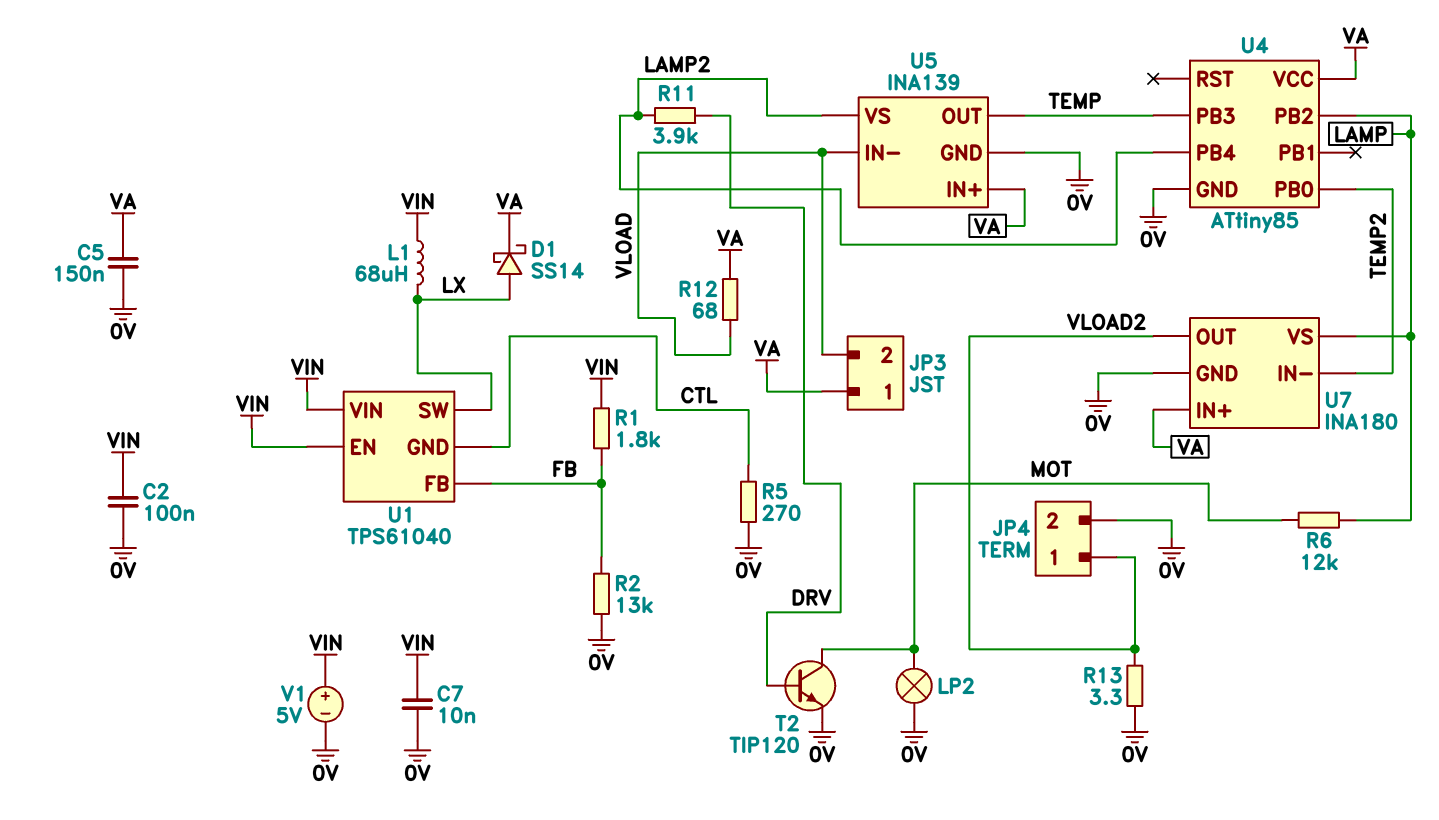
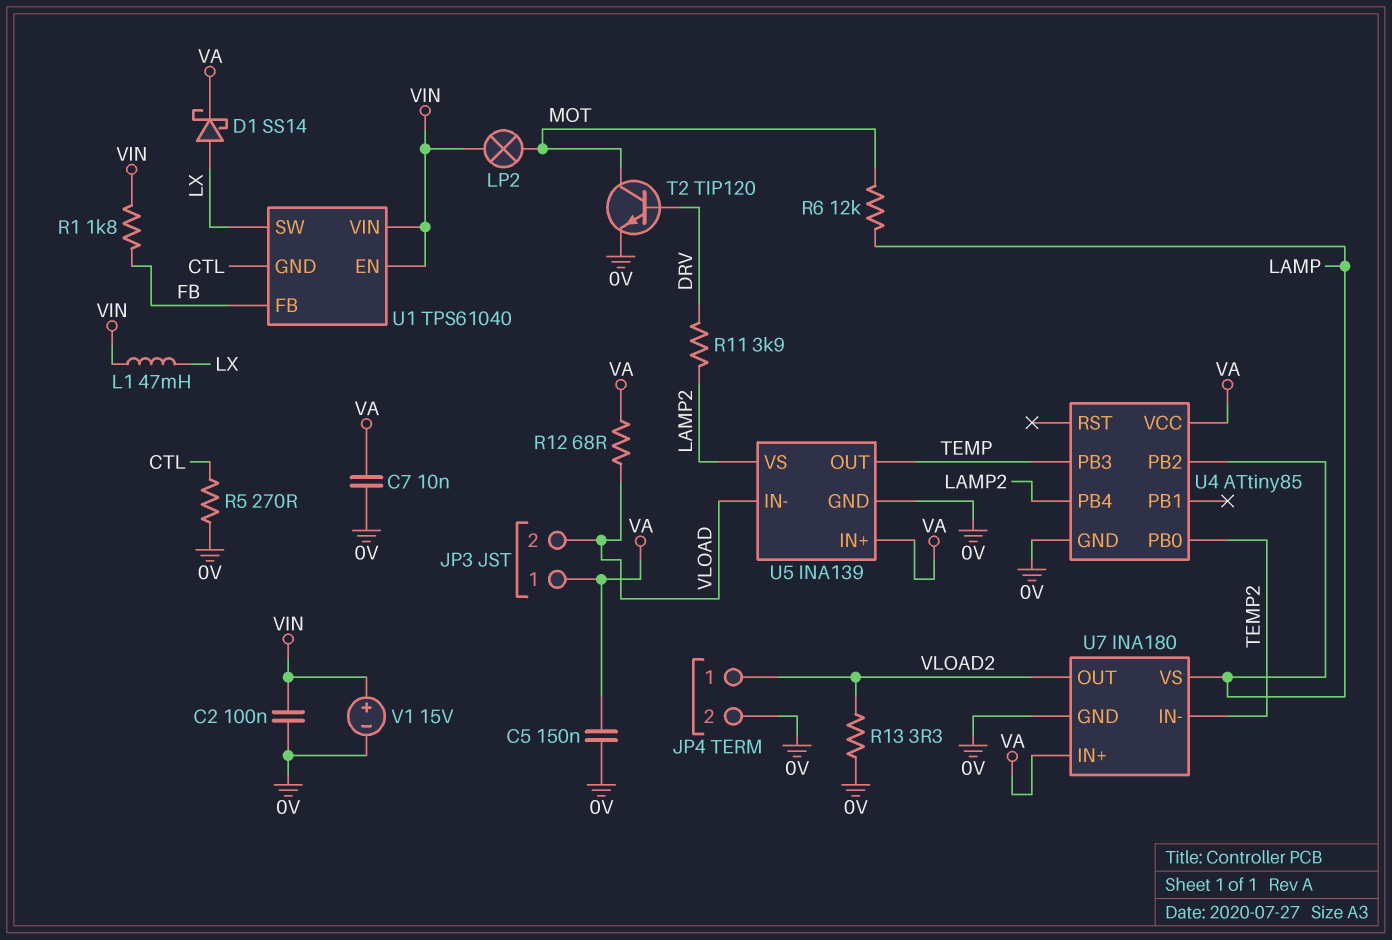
C7: 10nF (0V, VIN) -> 10nF (0V, VA)
L1: 68uH (LX, VIN) -> 47mH (LX, VIN)
LP2: lamp (0V, MOT) -> lamp (MOT, VIN)
R2: 13k (0V, FB) -> none
V1: 5V (plus VIN, minus 0V) -> 15V (plus VIN, minus 0V)

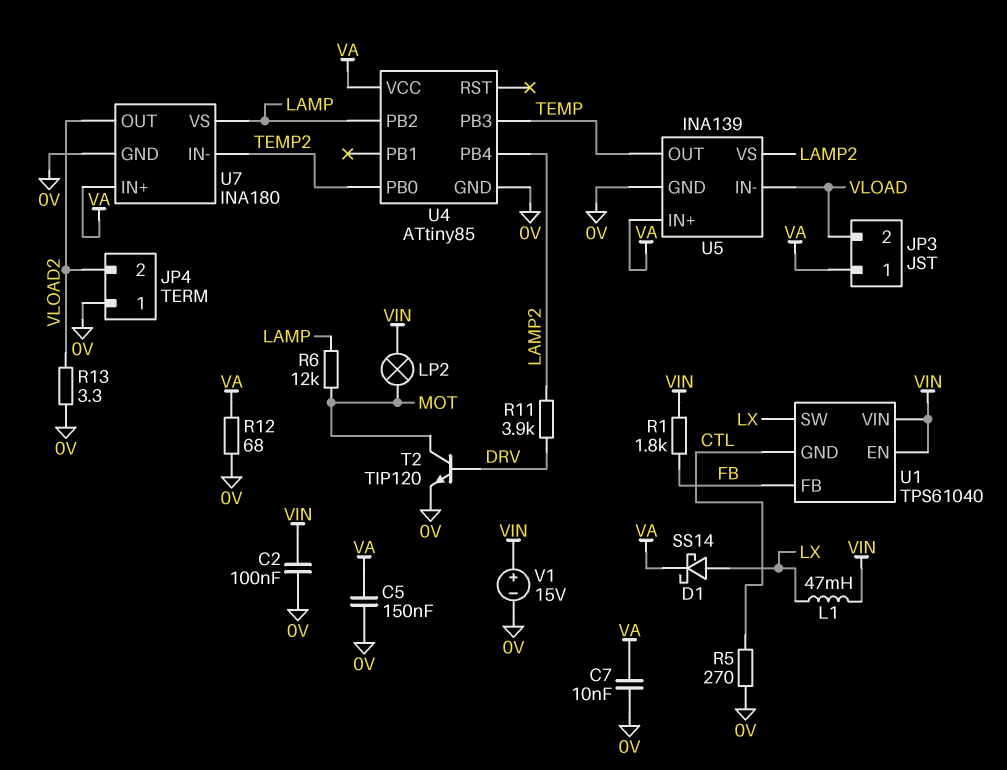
JP4 pin 1: VLOAD2 -> 0V
JP4 pin 2: 0V -> VLOAD2
R12: 68 (VA, VLOAD) -> 68 (0V, VA)

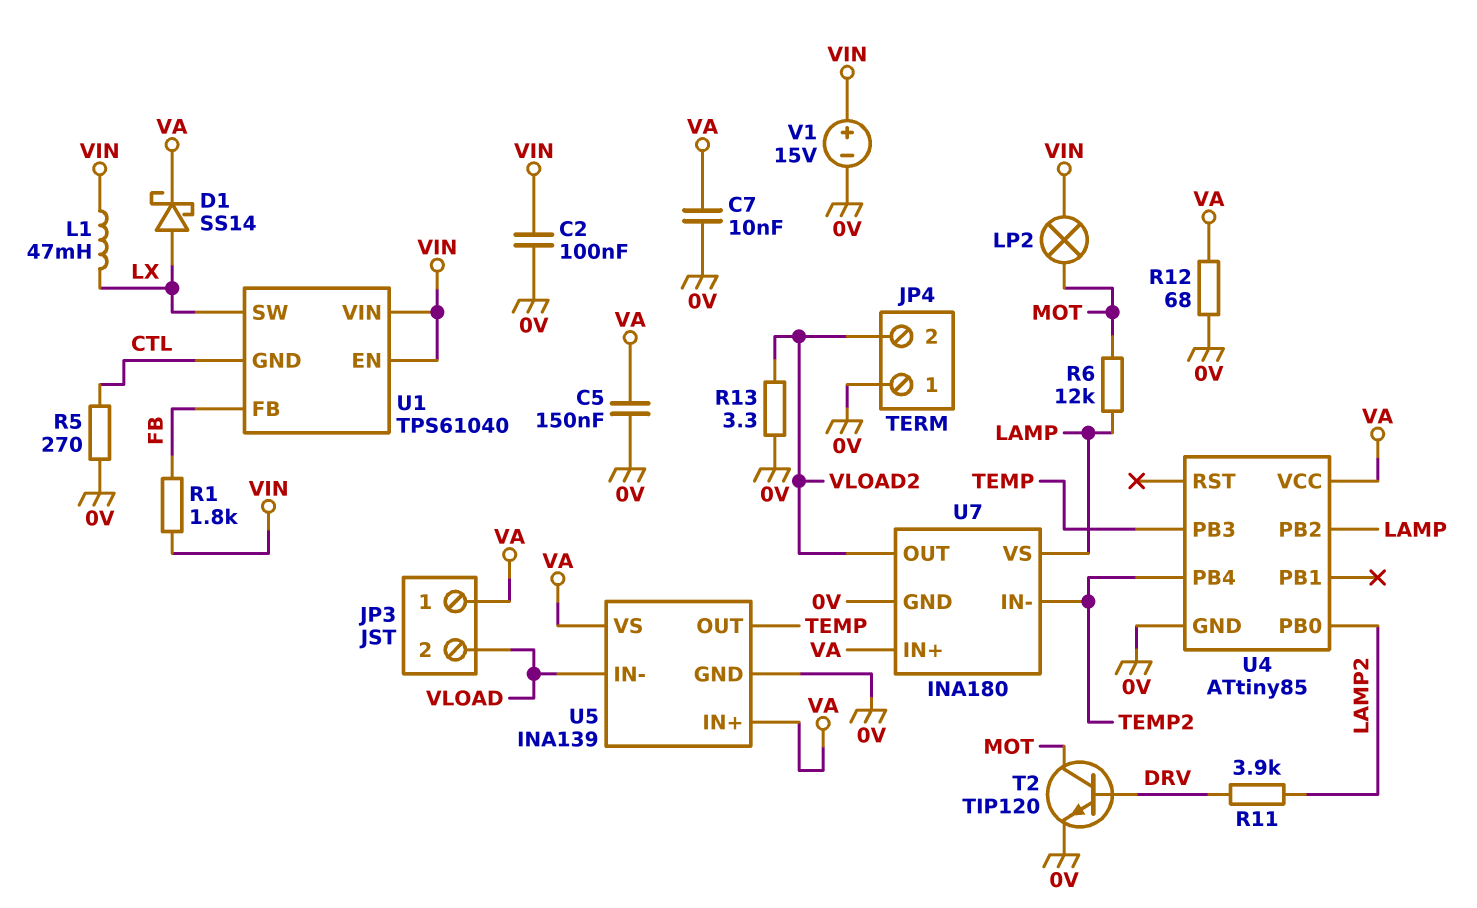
U4 pin PB0: TEMP2 -> LAMP2
U4 pin PB4: LAMP2 -> TEMP2
U5 pin VS: LAMP2 -> VA

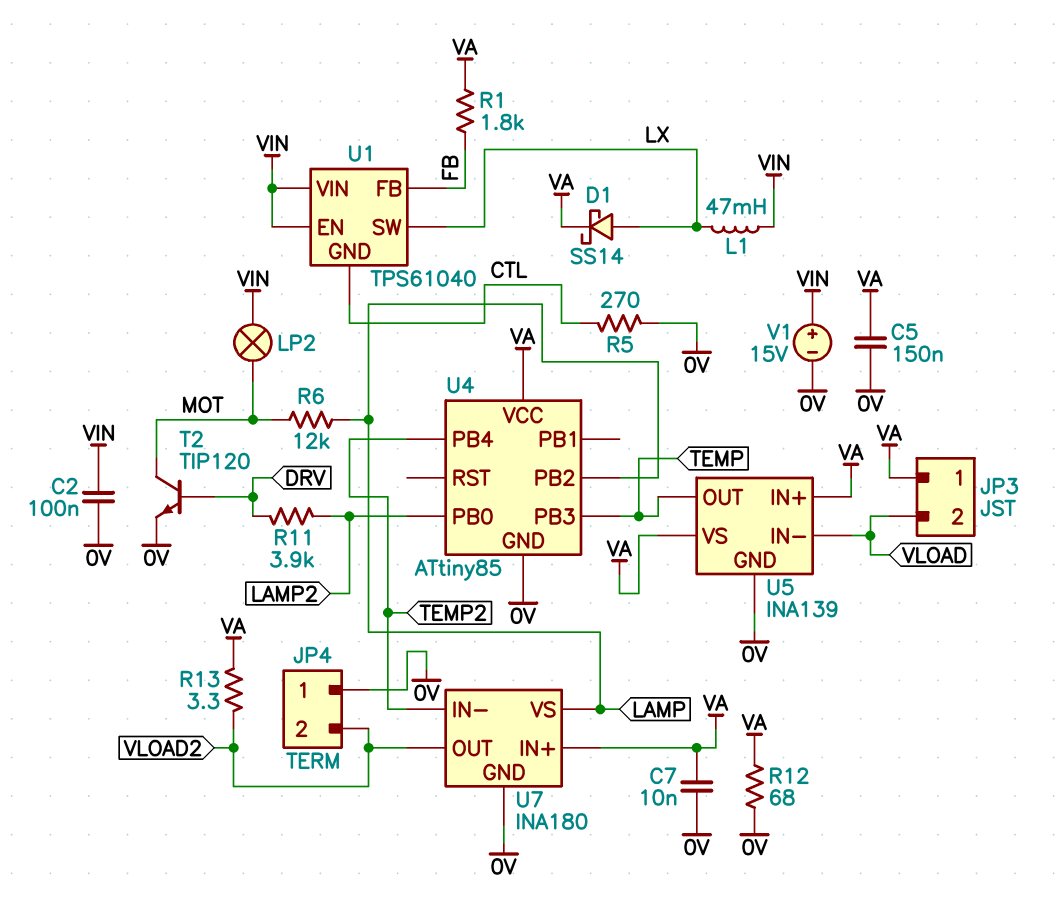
R1: 1.8k (FB, VIN) -> 1.8k (FB, VA)
R13: 3.3 (0V, VLOAD2) -> 3.3 (VA, VLOAD2)

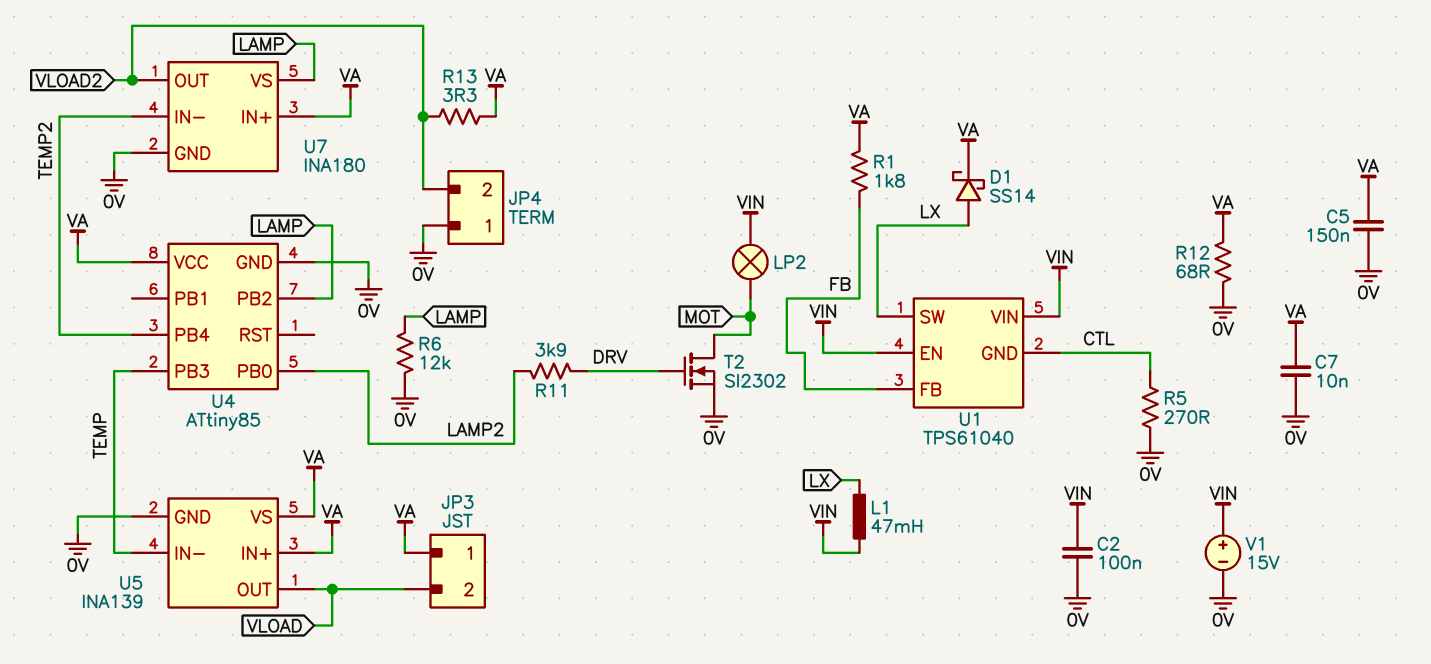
R6: 12k (LAMP, MOT) -> 12k (0V, LAMP)
T2: NPN TIP120 (B DRV, C MOT, E 0V) -> NMOS SI2302 (G DRV, D MOT, S 0V)
U5 pin IN-: VLOAD -> TEMP
U5 pin OUT: TEMP -> VLOAD

